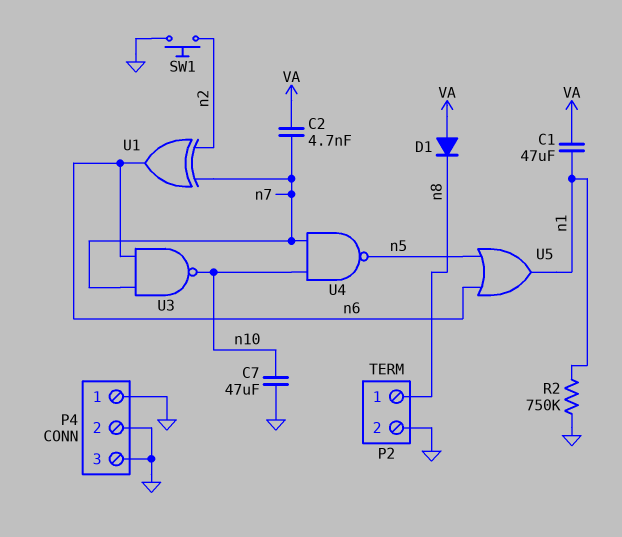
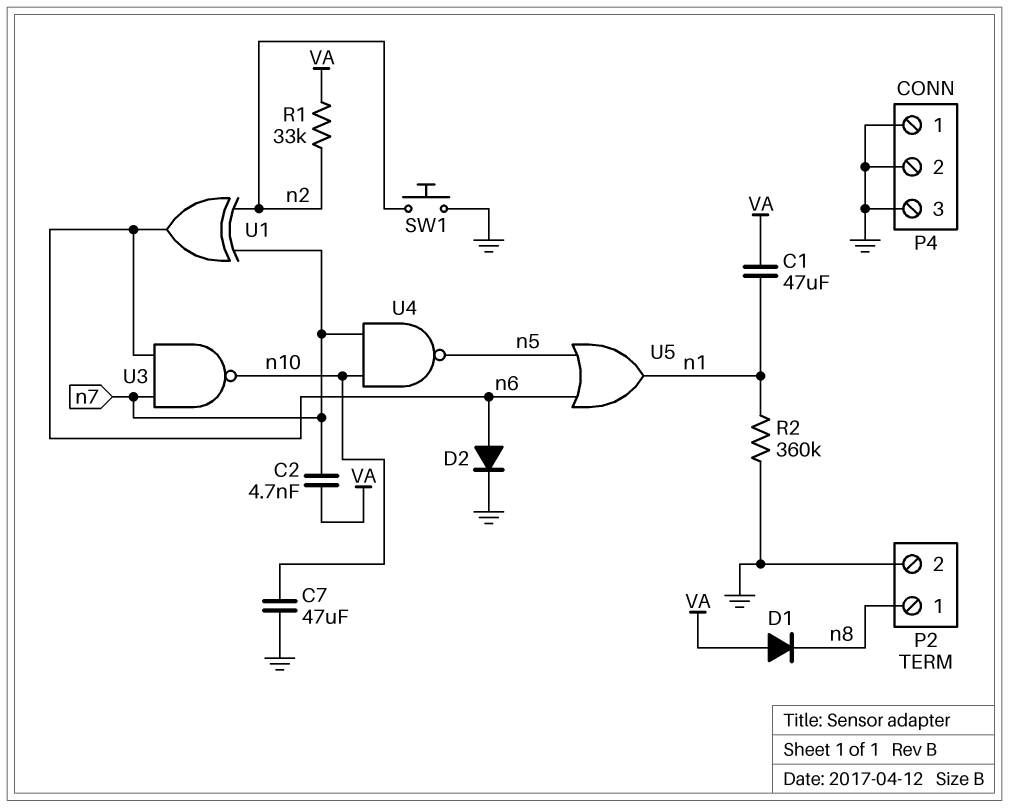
D2: none -> diode (A n6, K GND)
R1: none -> 33k (VA, n2)
R2: 750k (GND, n1) -> 360k (GND, n1)

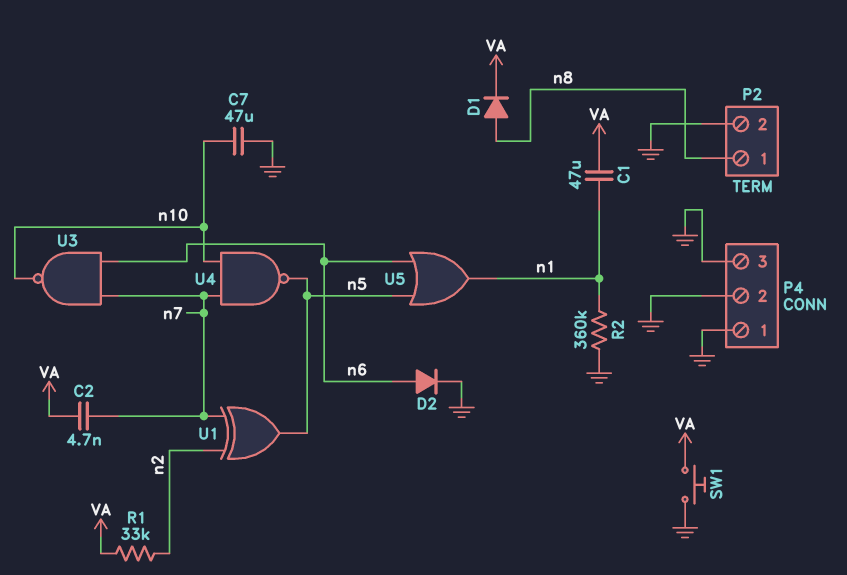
D1: diode (A VA, K n8) -> diode (A n8, K VA)
SW1: button (GND, n2) -> button (GND, VA)
U1: XOR (in n2, in n7, out n6) -> XOR (in n2, in n7, out n5)

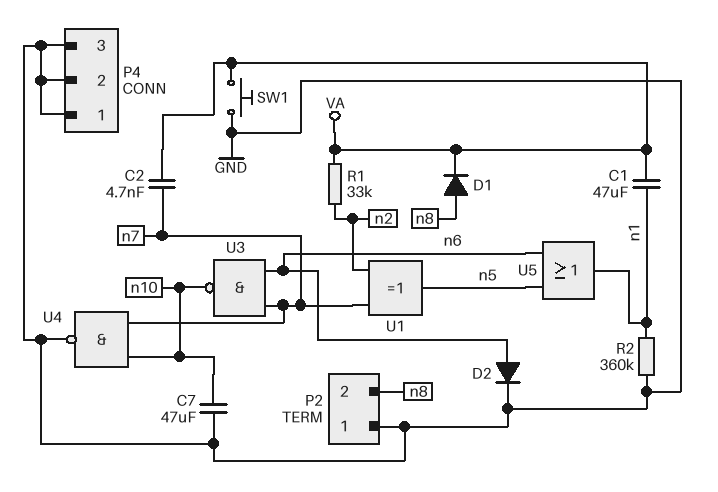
P2 pin 1: n8 -> GND
P2 pin 2: GND -> n8
U4: NAND (in n7, in n10, out n5) -> NAND (in n7, in n10, out GND)

